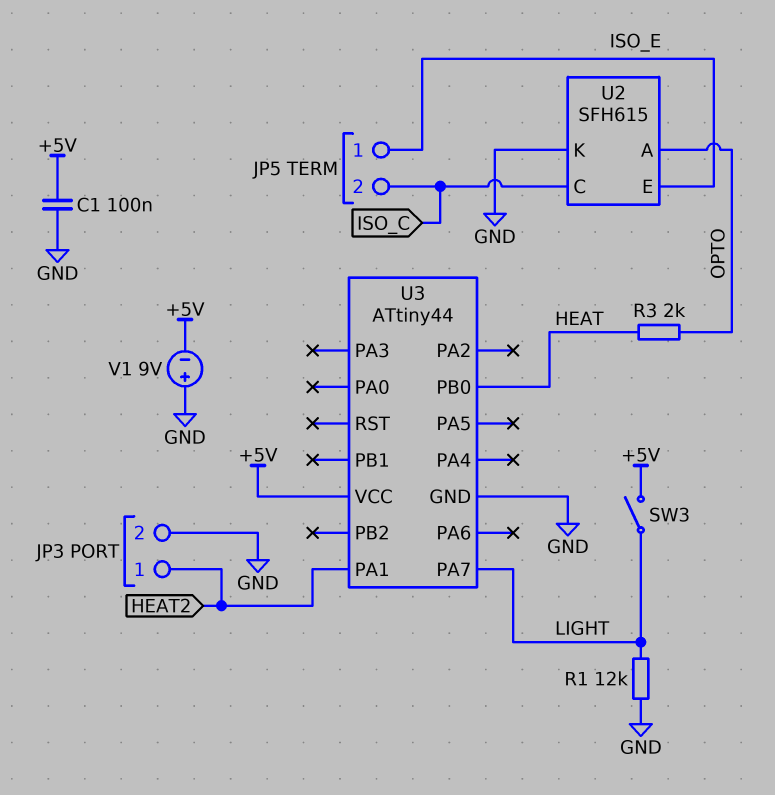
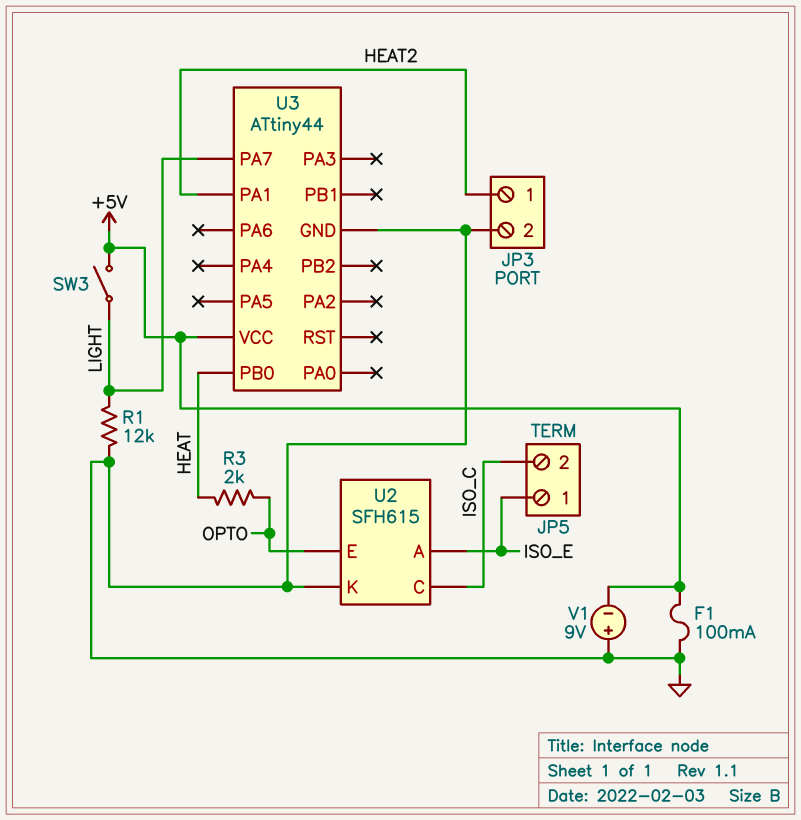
C1: 100nF (+5V, GND) -> none
F1: none -> 100mA (+5V, GND)
U2 pin A: OPTO -> ISO_E
U2 pin E: ISO_E -> OPTO

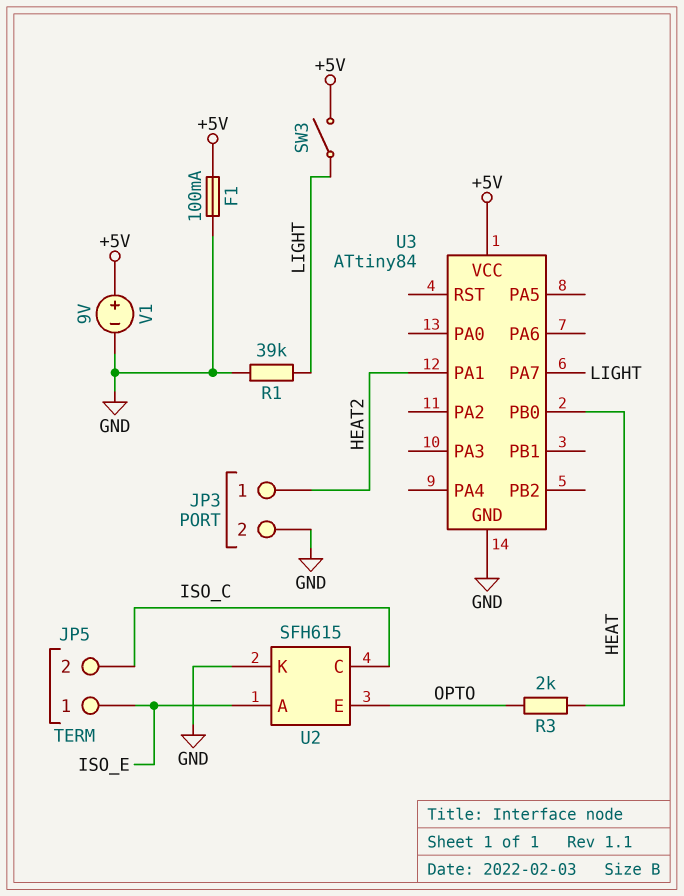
R1: 12k (GND, LIGHT) -> 39k (GND, LIGHT)
U3: ATtiny44 -> ATtiny84
V1: 9V (plus GND, minus +5V) -> 9V (plus +5V, minus GND)

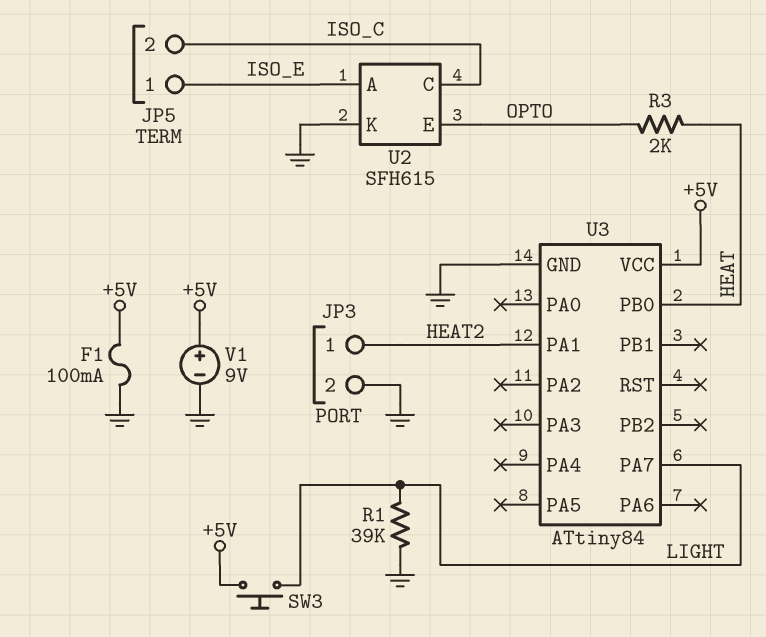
SW3: switch (+5V, LIGHT) -> button (+5V, LIGHT)

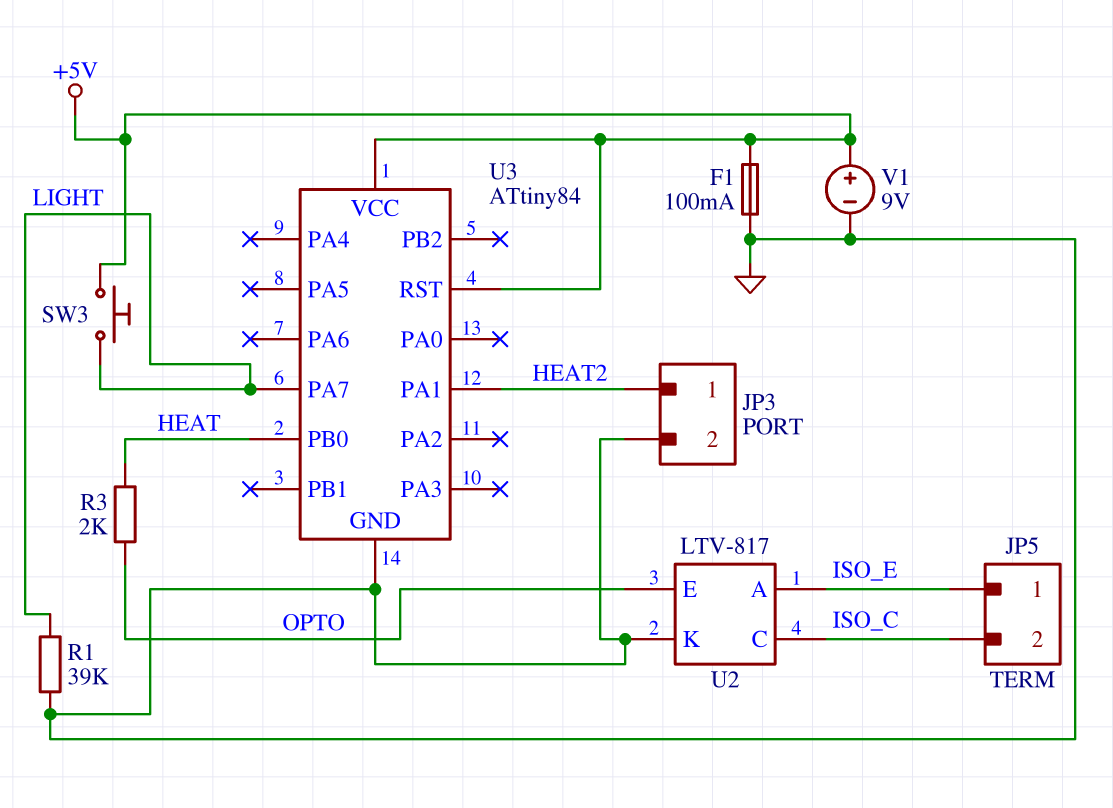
U2: SFH615 -> LTV-817
U3 pin RST: none -> +5V

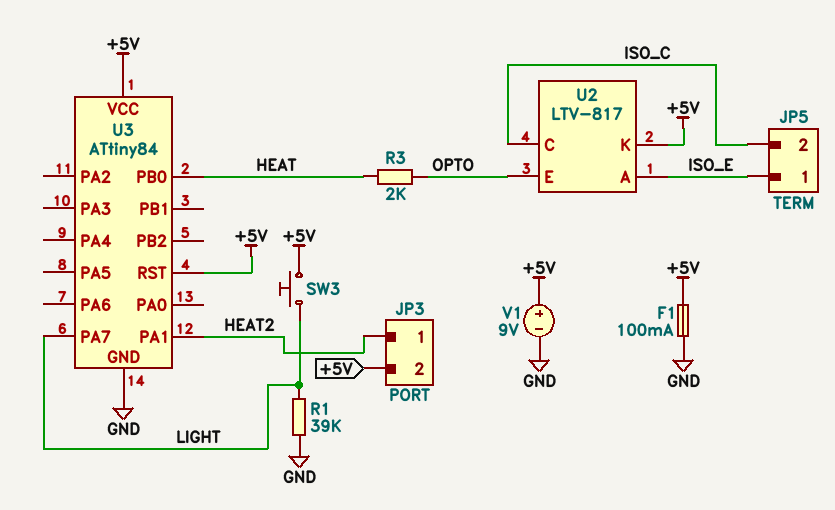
JP3 pin 2: GND -> +5V
U2 pin K: GND -> +5V

